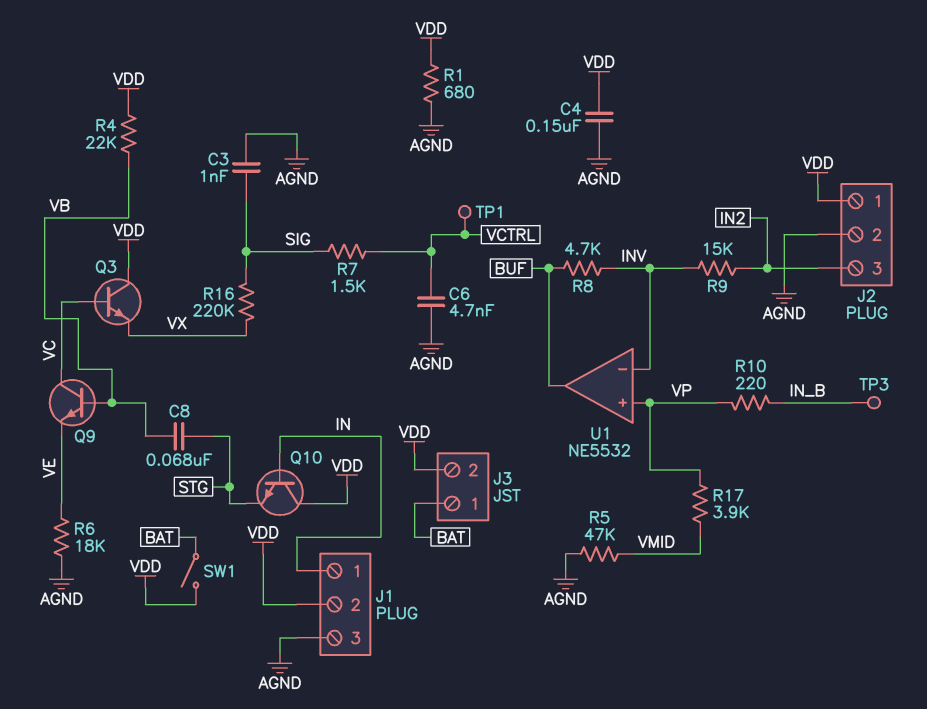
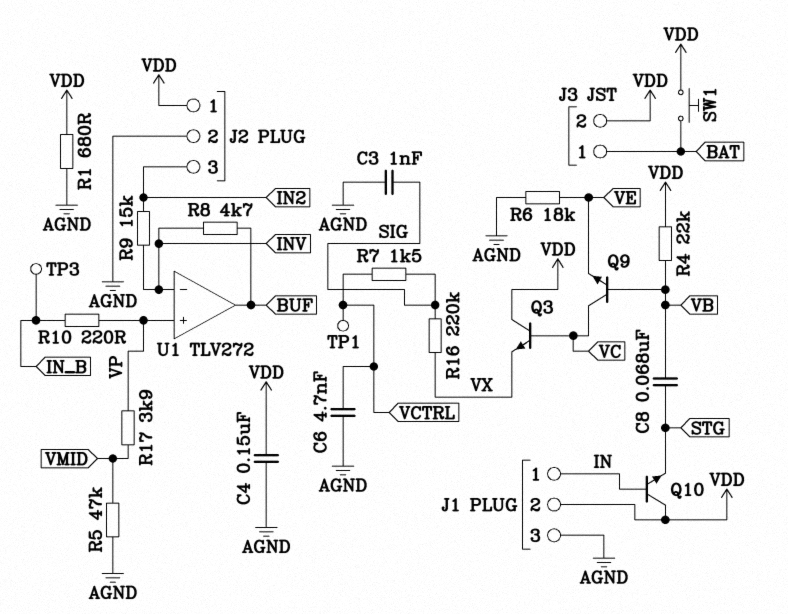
SW1: switch (BAT, VDD) -> button (BAT, VDD)
U1: NE5532 -> TLV272

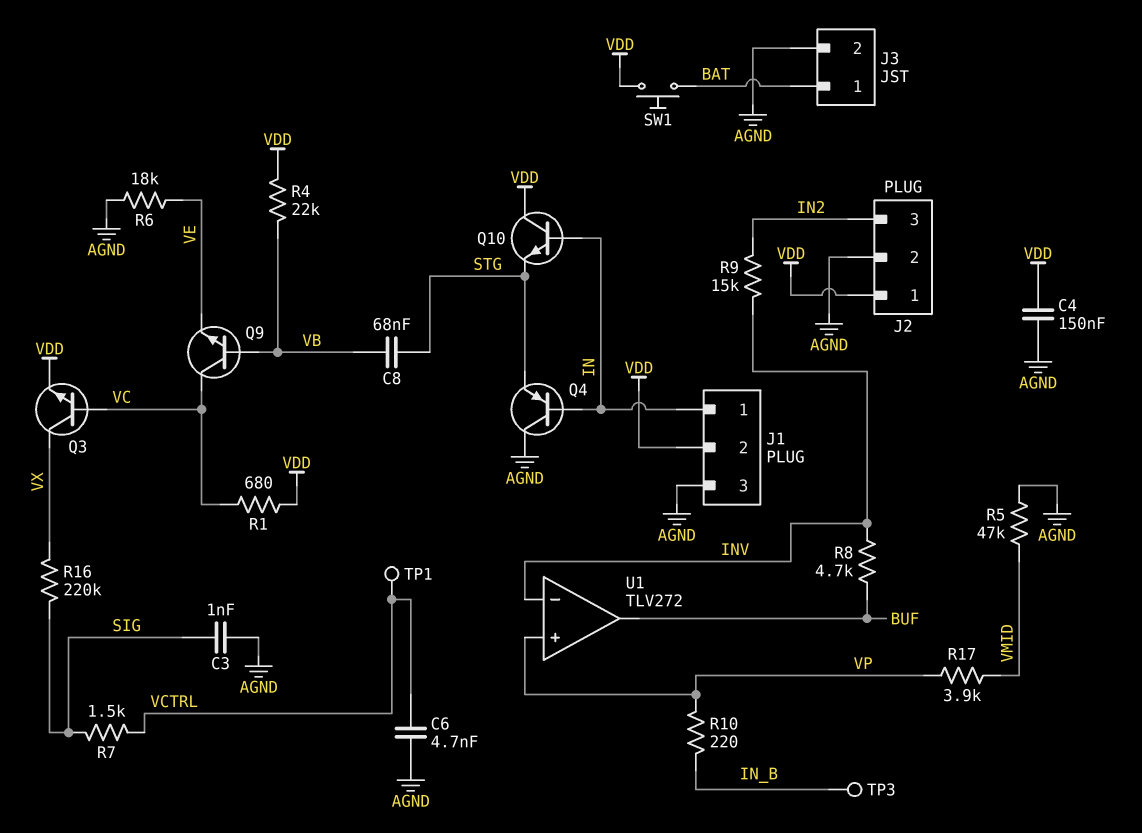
J3 pin 2: VDD -> AGND
Q3: NPN (B VC, C VDD, E VX) -> NPN (B VC, C VX, E VDD)
Q4: none -> PNP (B IN, C AGND, E STG)
R1: 680 (AGND, VDD) -> 680 (VC, VDD)

